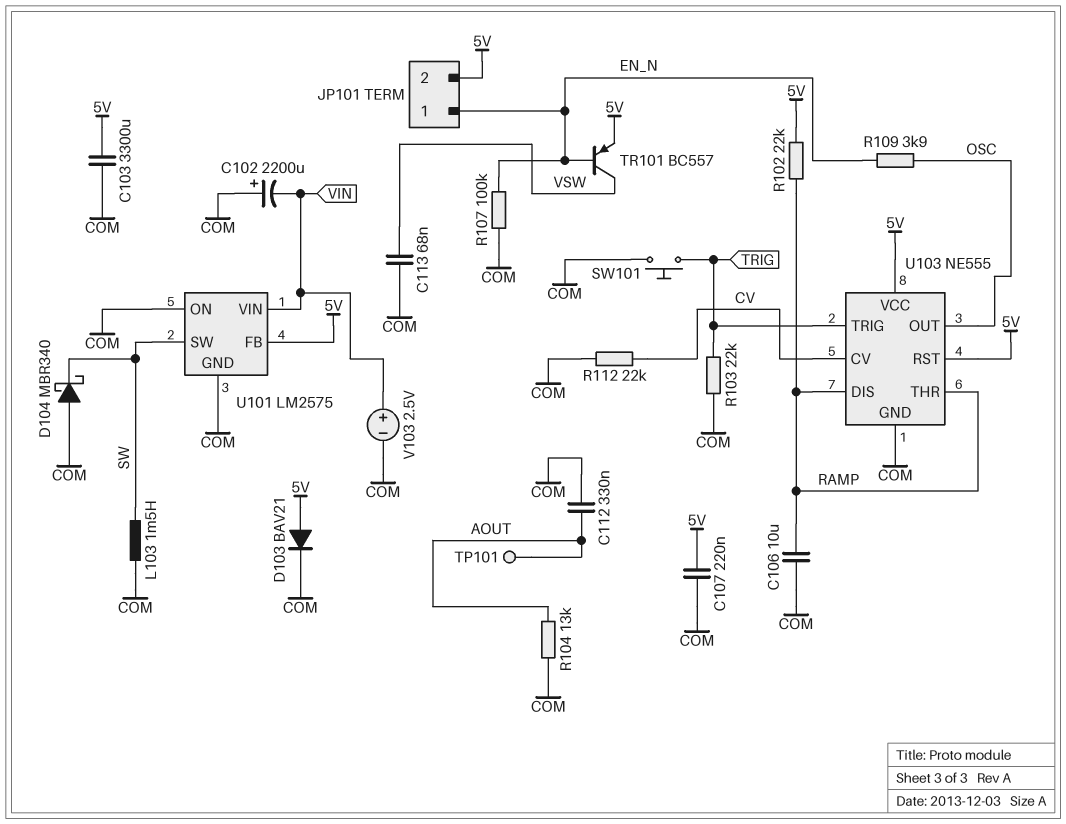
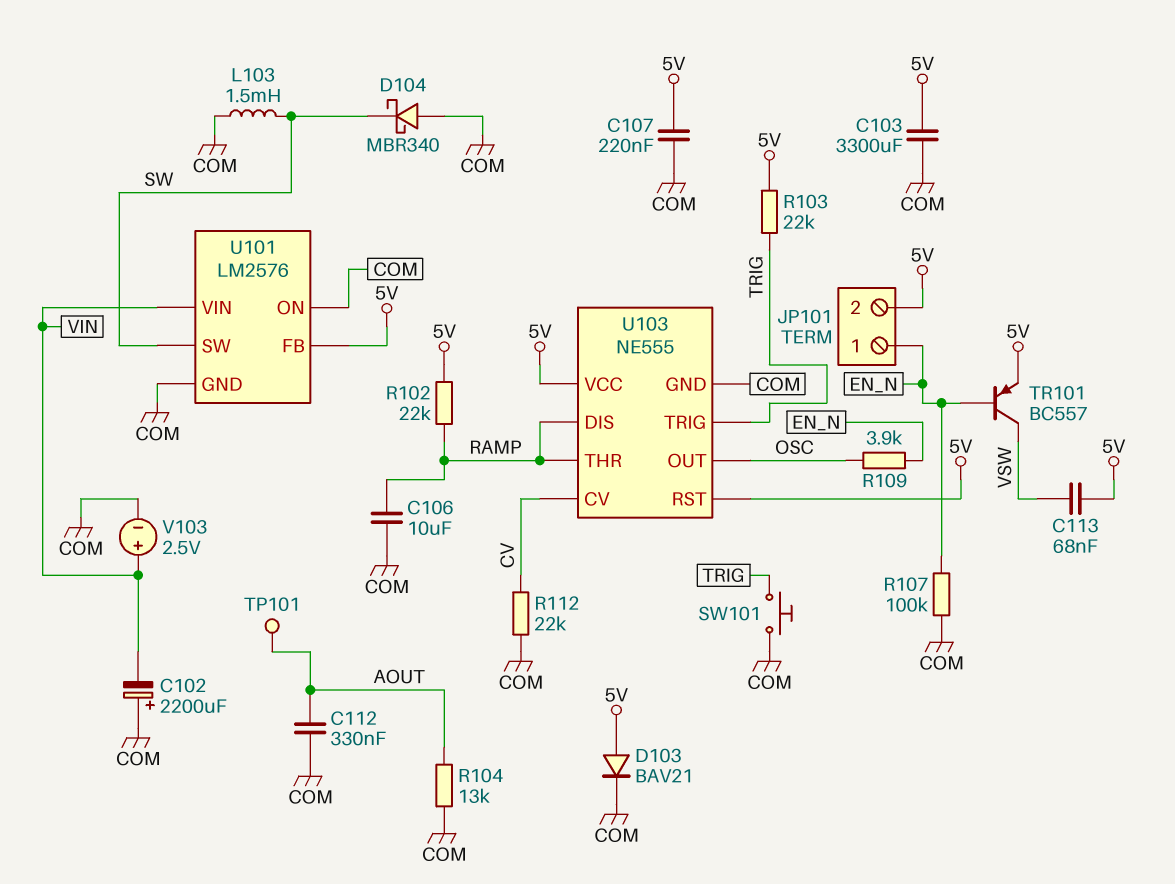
C113: 68nF (COM, VSW) -> 68nF (5V, VSW)
R103: 22k (COM, TRIG) -> 22k (5V, TRIG)
U101: LM2575 -> LM2576

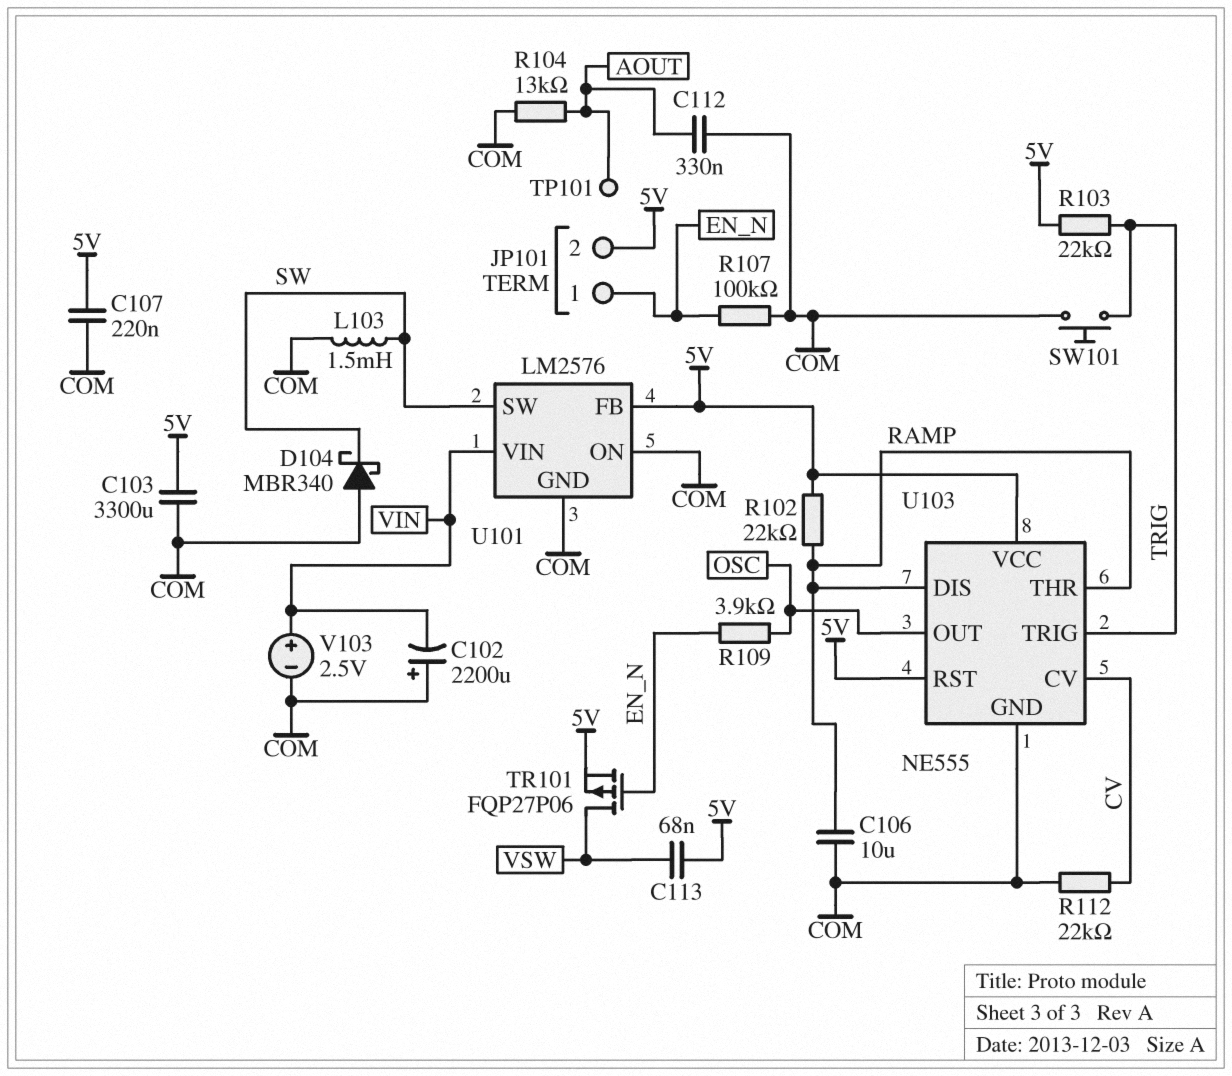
D103: diode BAV21 (A 5V, K COM) -> none
TR101: PNP BC557 (B EN_N, C VSW, E 5V) -> PMOS FQP27P06 (G EN_N, D VSW, S 5V)

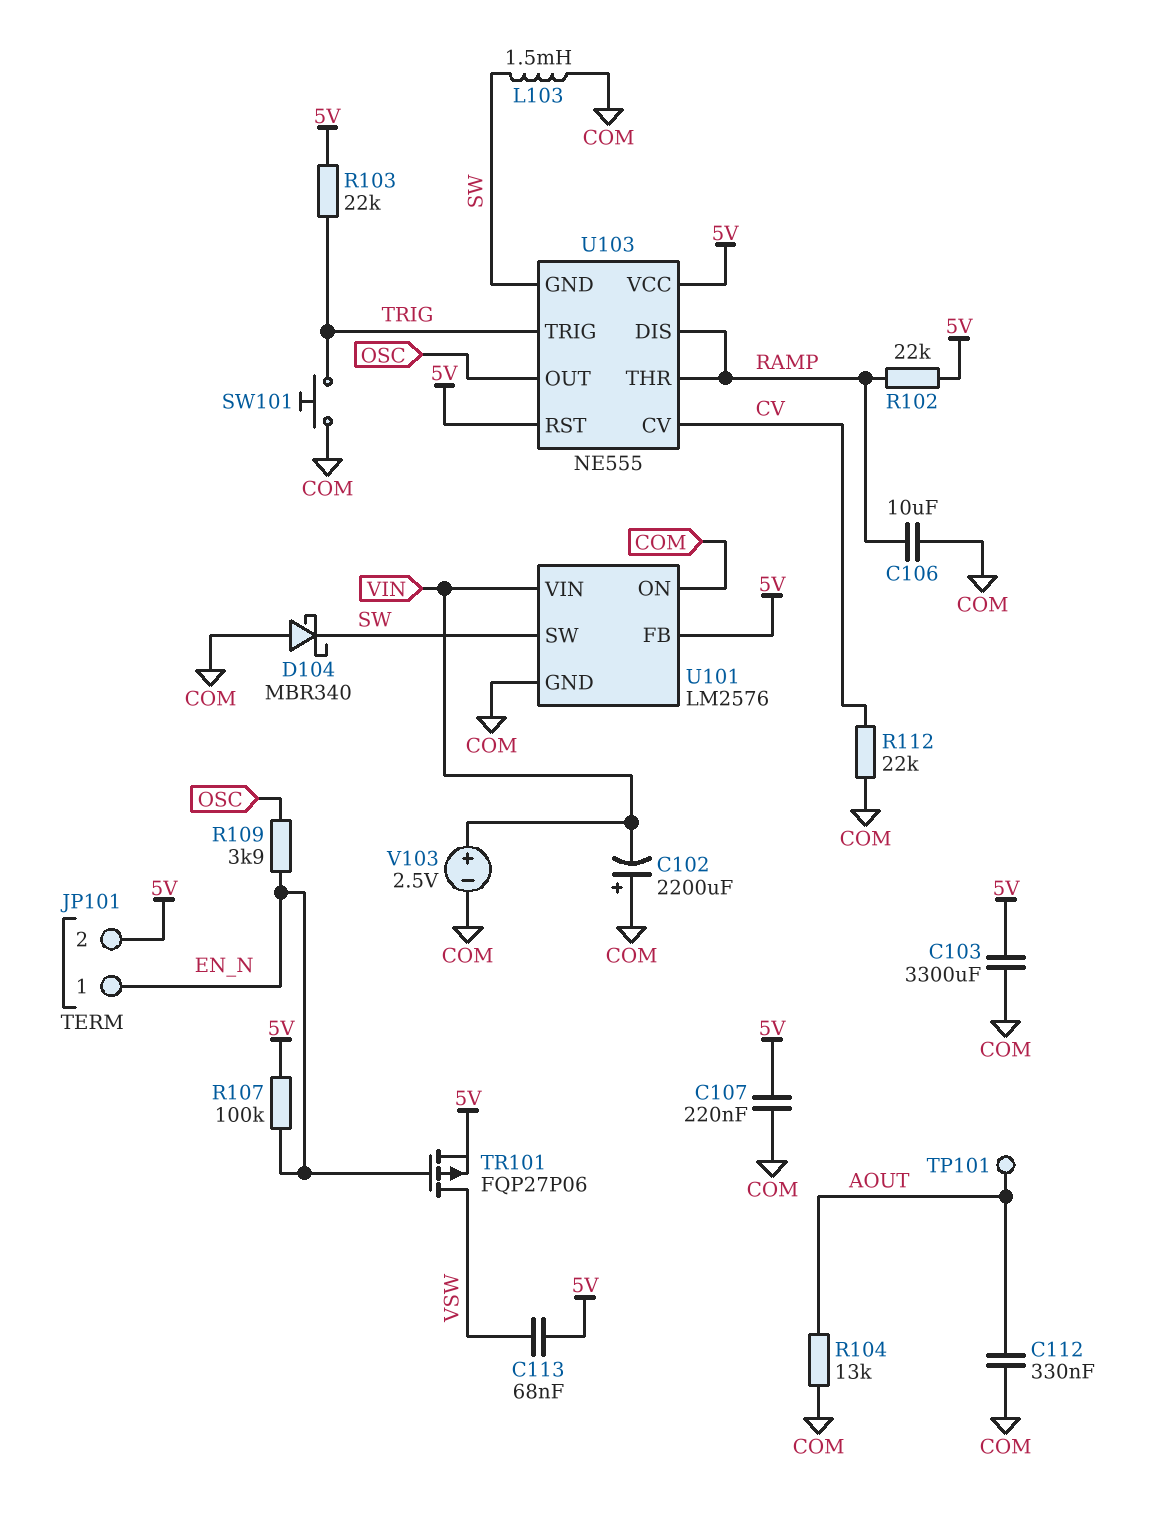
R107: 100k (COM, EN_N) -> 100k (5V, EN_N)
U103 pin GND: COM -> SW

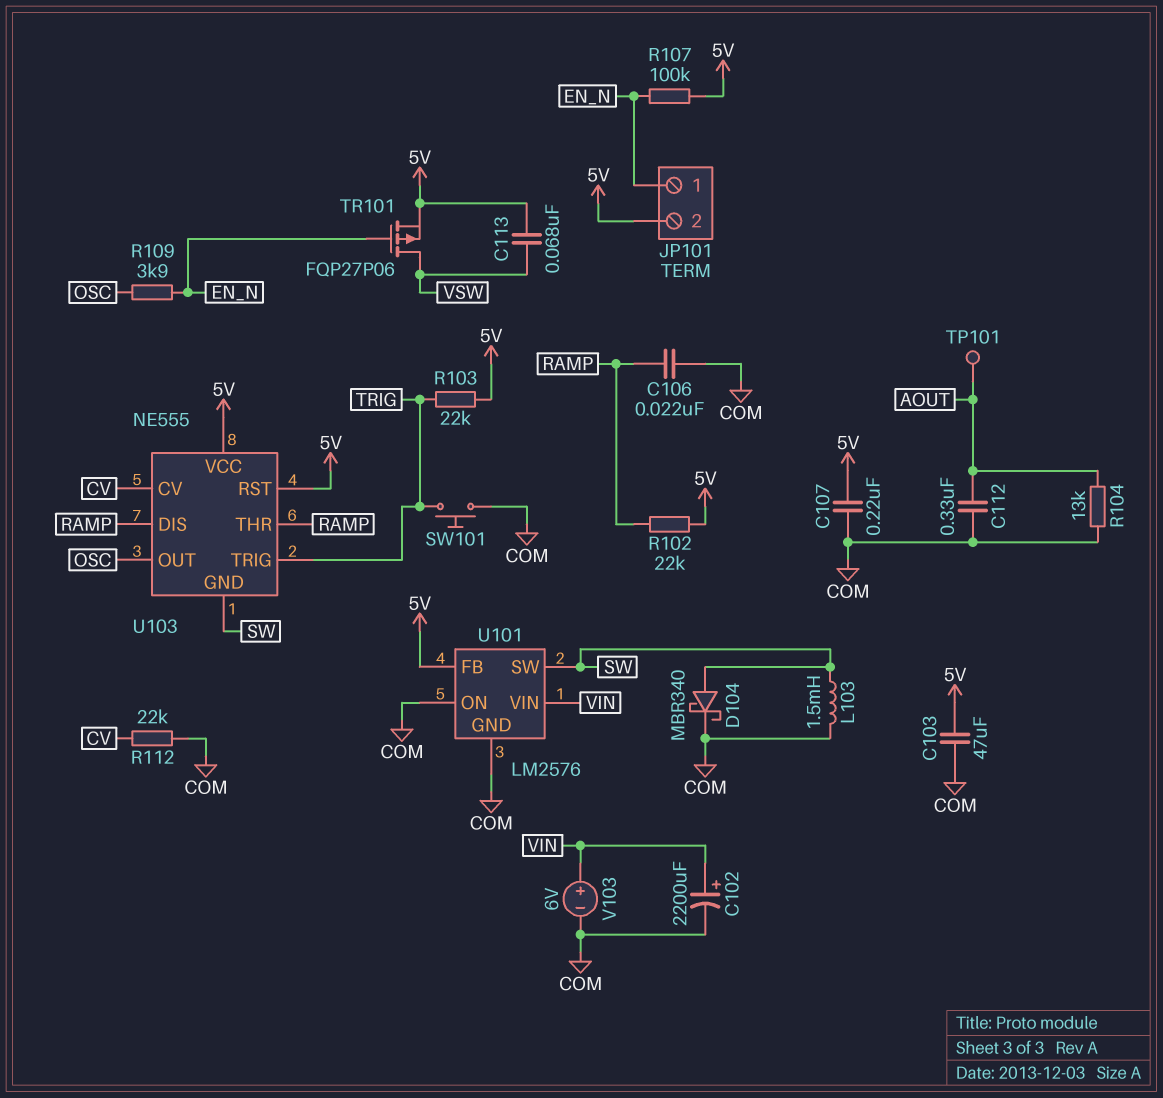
C102: 2200uF (plus COM, minus VIN) -> 2200uF (plus VIN, minus COM)
C103: 3300uF (5V, COM) -> 47uF (5V, COM)
C106: 10uF (COM, RAMP) -> 22nF (COM, RAMP)
D104: schottky MBR340 (A COM, K SW) -> schottky MBR340 (A SW, K COM)
V103: 2.5V (plus VIN, minus COM) -> 6V (plus VIN, minus COM)

